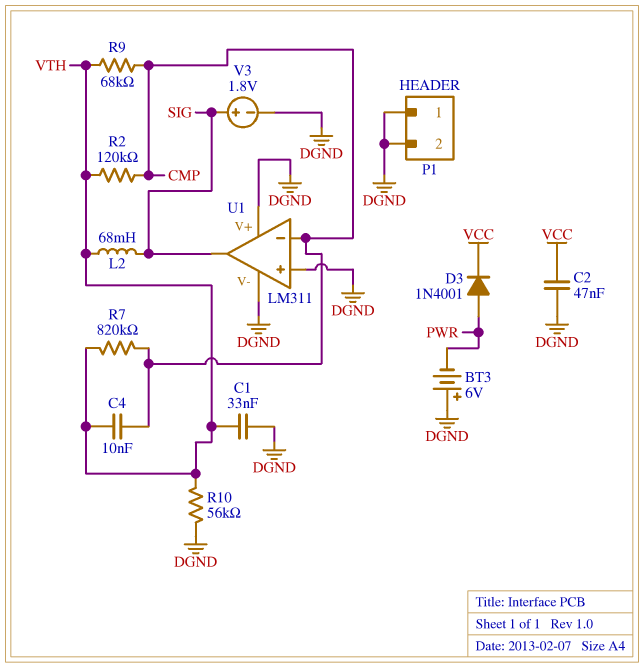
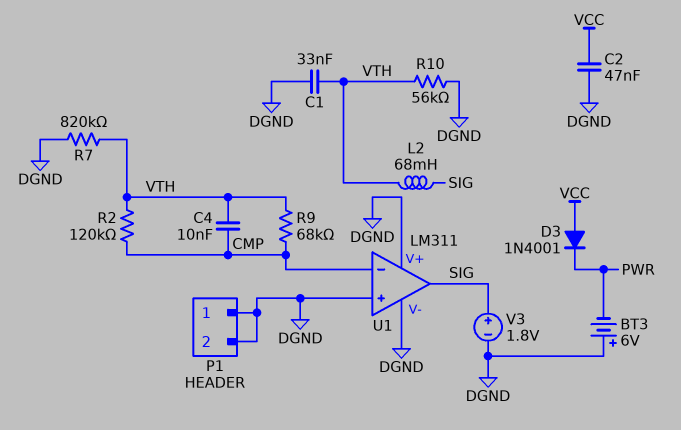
D3: diode 1N4001 (A PWR, K VCC) -> diode 1N4001 (A VCC, K PWR)
R7: 820k (CMP, VTH) -> 820k (DGND, VTH)

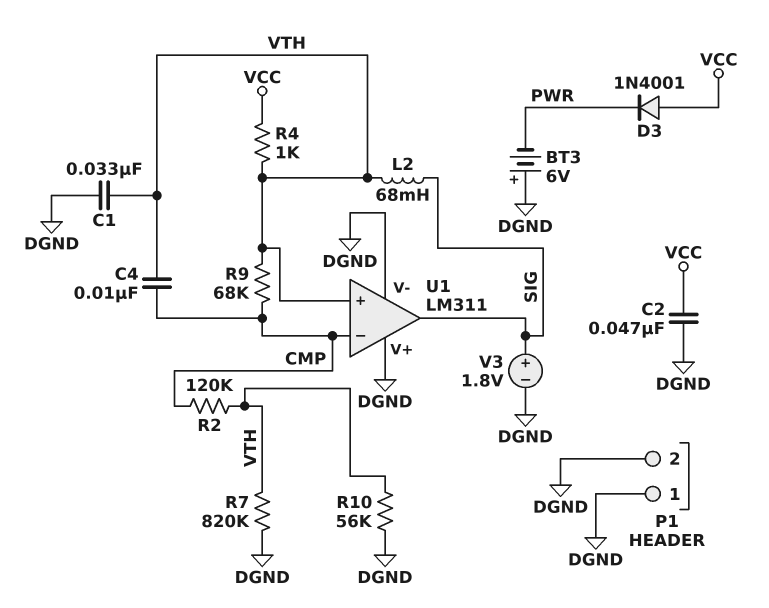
R4: none -> 1k (VCC, VTH)
U1 pin in+: DGND -> VTH

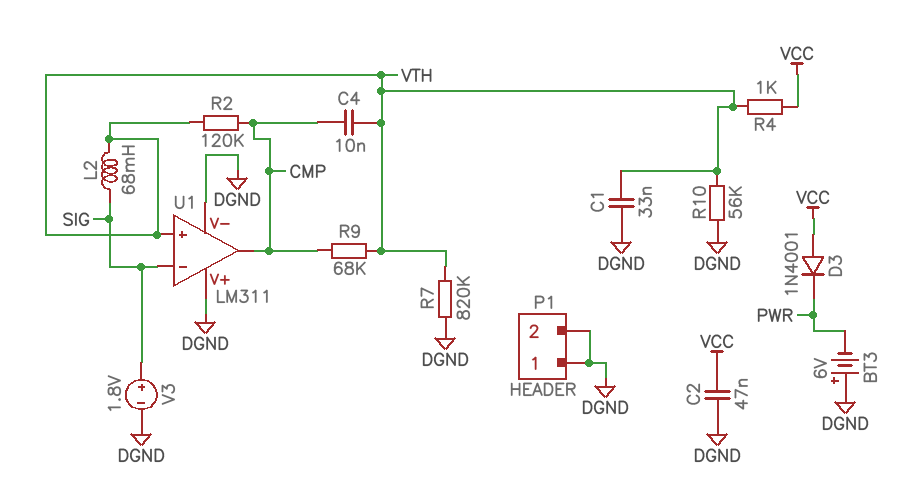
U1 pin in-: CMP -> SIG
U1 pin out: SIG -> CMP

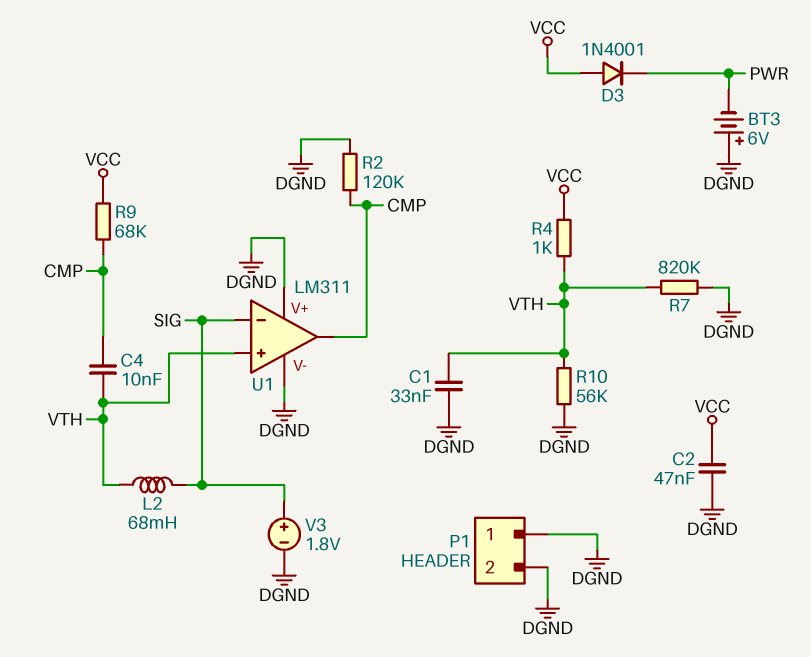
R2: 120k (CMP, VTH) -> 120k (CMP, DGND)
R9: 68k (CMP, VTH) -> 68k (CMP, VCC)

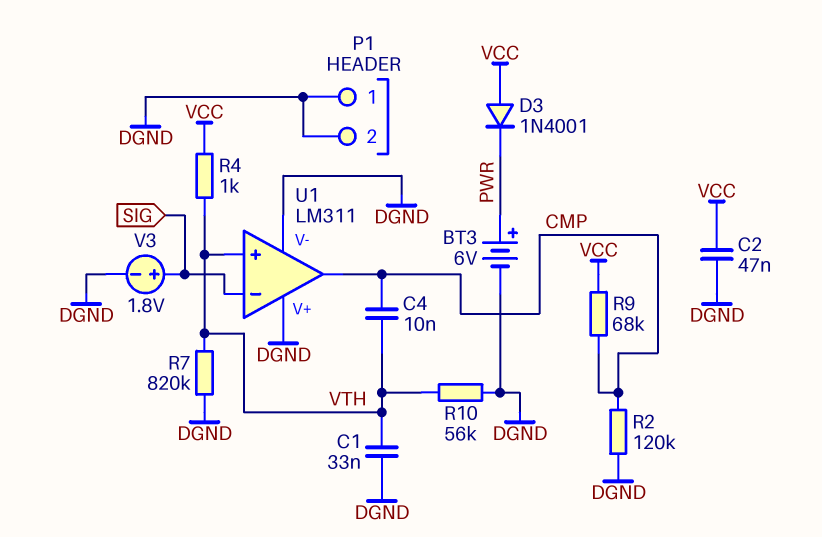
BT3: 6V (plus DGND, minus PWR) -> 6V (plus PWR, minus DGND)
L2: 68mH (SIG, VTH) -> none

